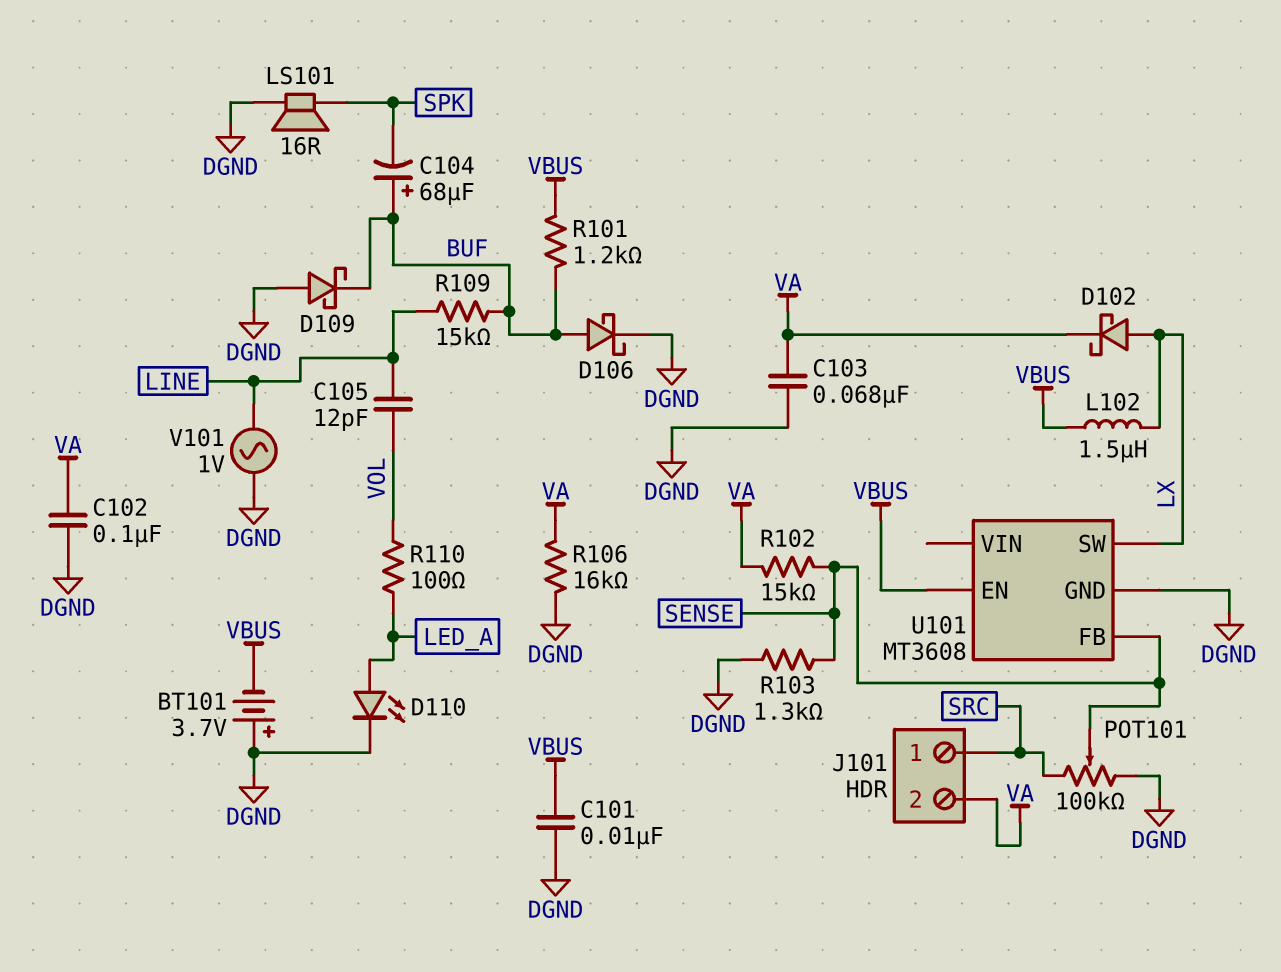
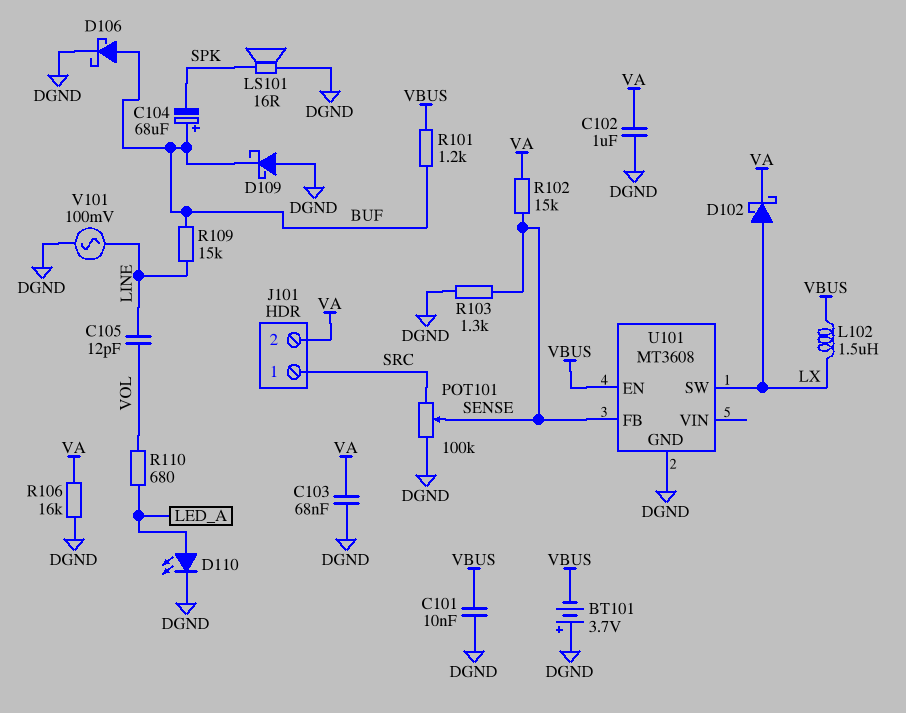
C102: 100nF (DGND, VA) -> 1uF (DGND, VA)
R110: 100 (LED_A, VOL) -> 680 (LED_A, VOL)
V101: AC 1V (DGND, LINE) -> AC 100mV (DGND, LINE)

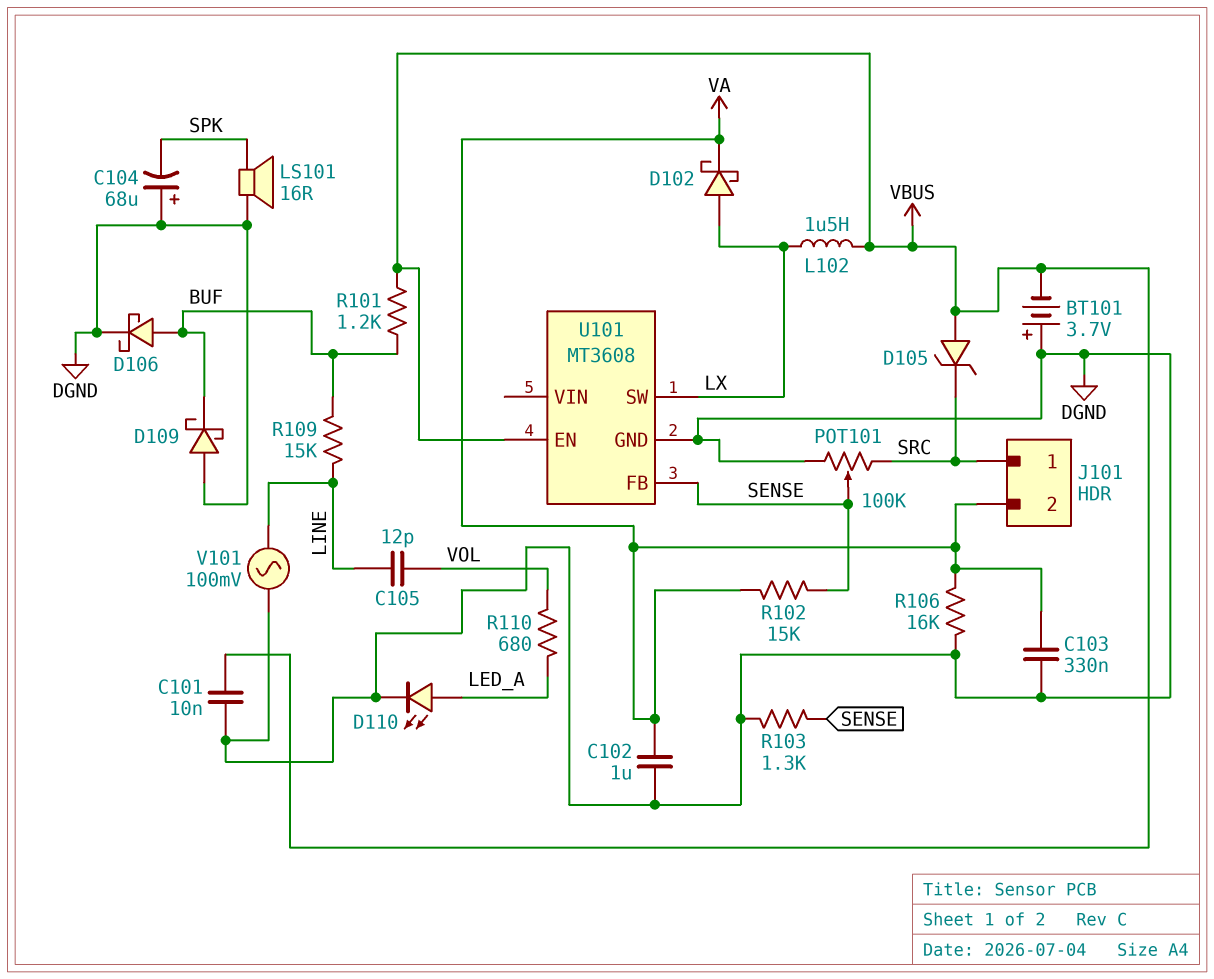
C103: 68nF (DGND, VA) -> 330nF (DGND, VA)
C104: 68uF (plus BUF, minus SPK) -> 68uF (plus DGND, minus SPK)
D105: none -> zener (A VBUS, K SRC)

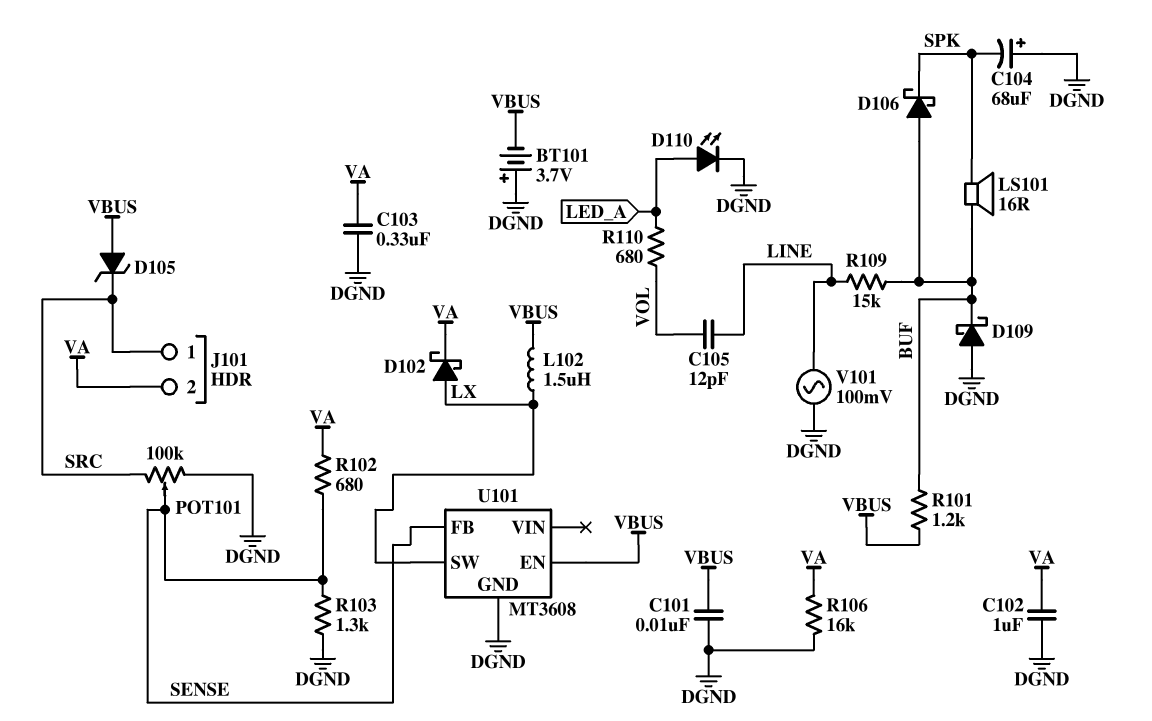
D106: schottky (A BUF, K DGND) -> schottky (A BUF, K SPK)
LS101: speaker 16R (DGND, SPK) -> speaker 16R (BUF, SPK)
R102: 15k (SENSE, VA) -> 680 (SENSE, VA)

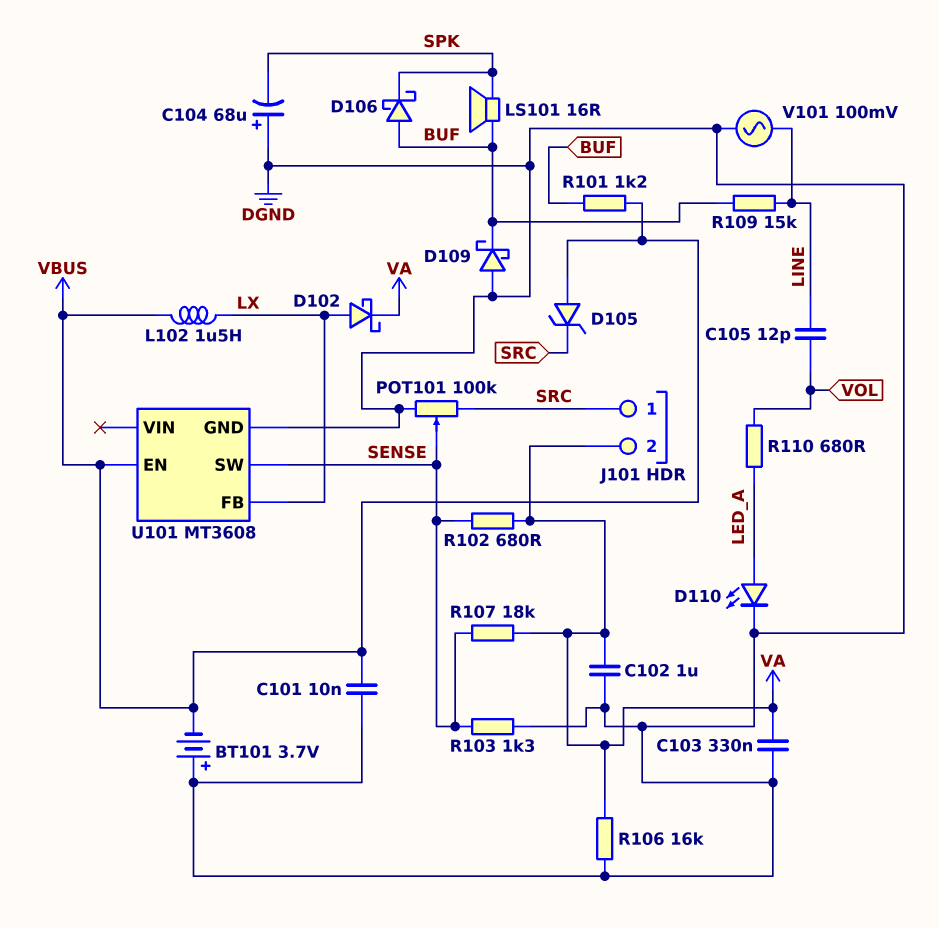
R107: none -> 18k (SENSE, VA)
U101 pin FB: SENSE -> LX
U101 pin SW: LX -> SENSE

